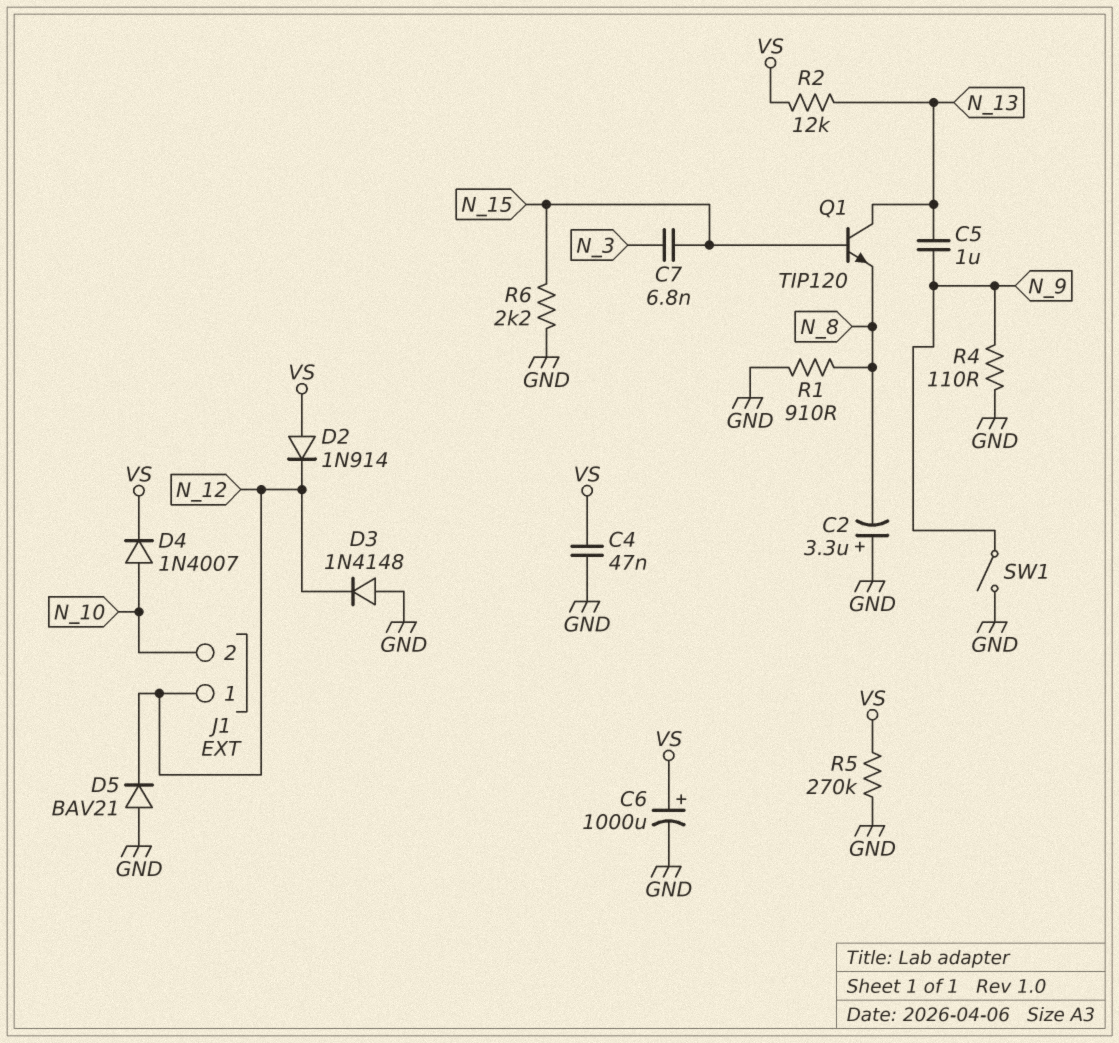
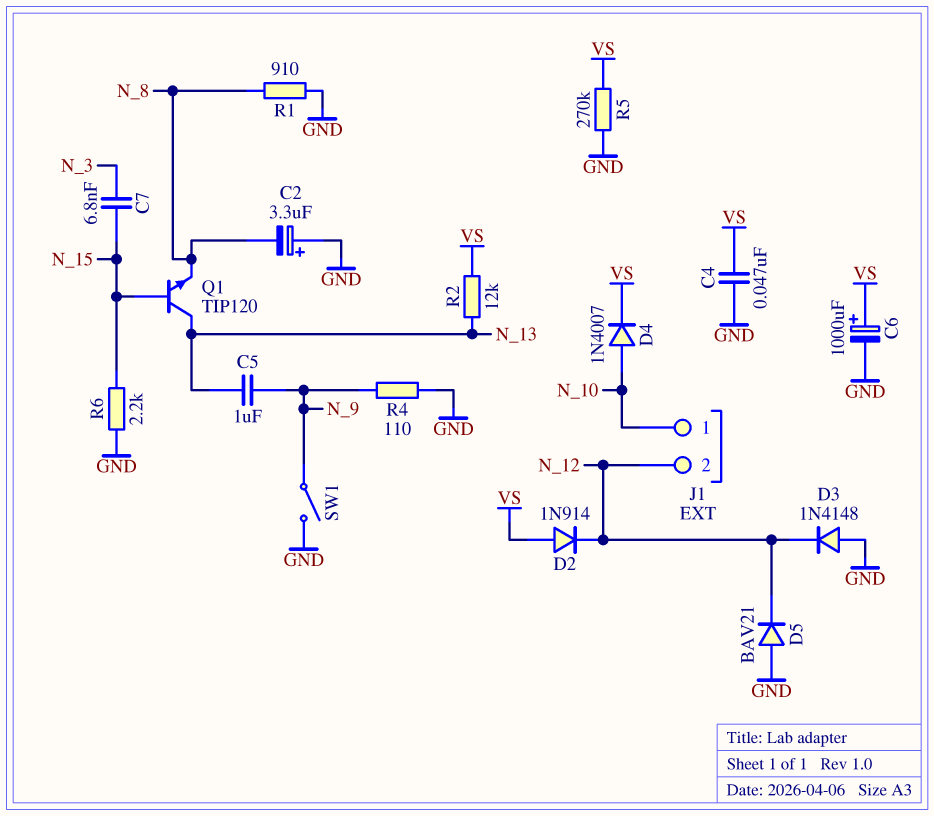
J1 pin 1: N_12 -> N_10
J1 pin 2: N_10 -> N_12

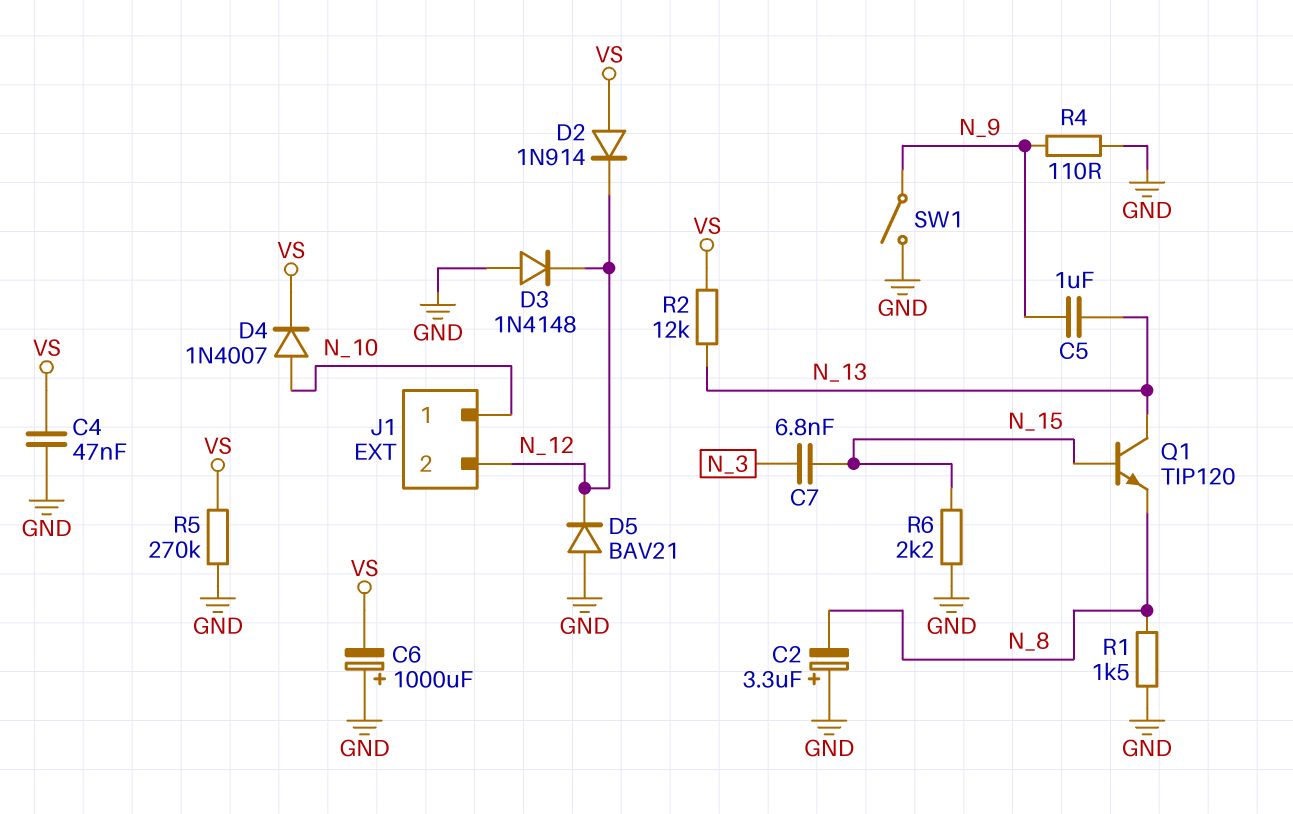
C6: 1000uF (plus VS, minus GND) -> 1000uF (plus GND, minus VS)
R1: 910 (GND, N_8) -> 1.5k (GND, N_8)

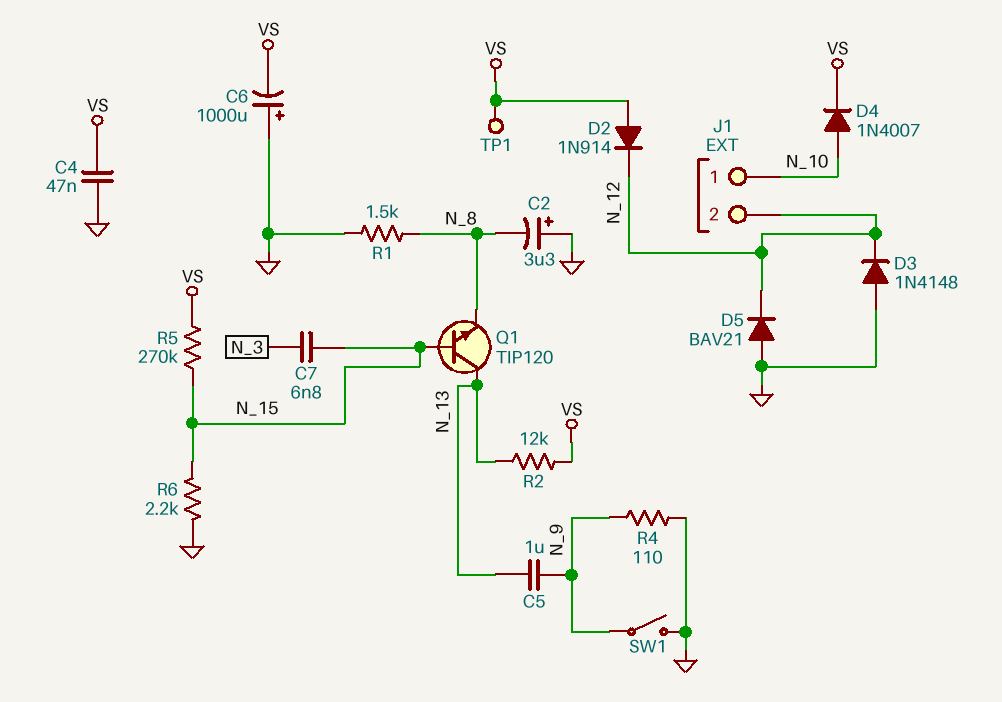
R5: 270k (GND, VS) -> 270k (N_15, VS)
TP1: none -> test point (VS)

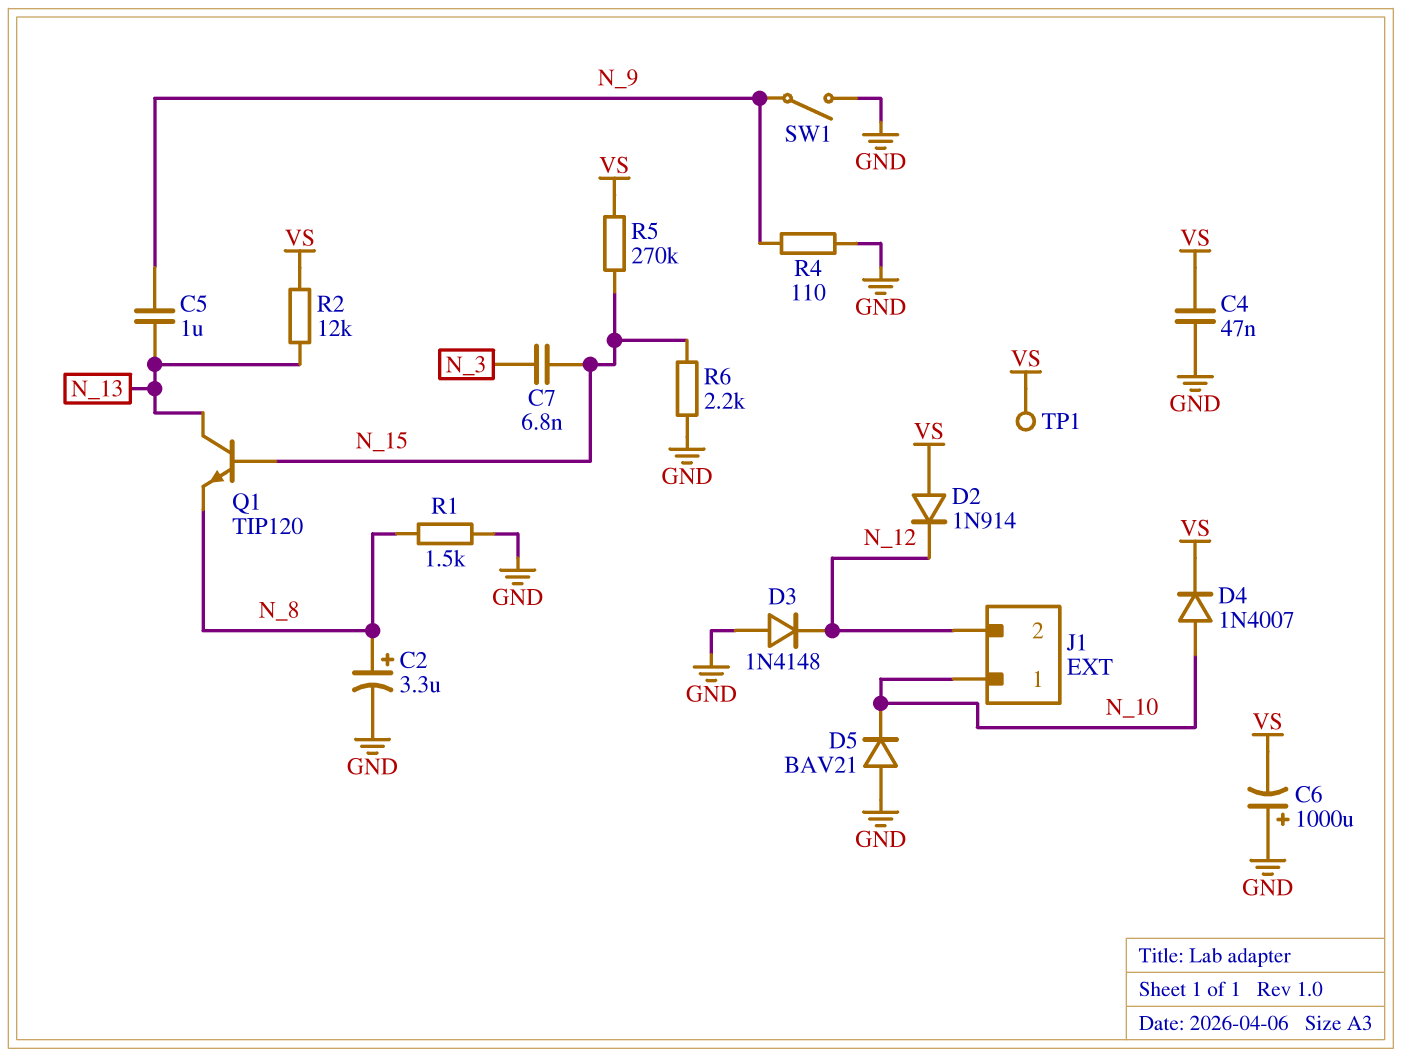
C2: 3.3uF (plus GND, minus N_8) -> 3.3uF (plus N_8, minus GND)
D5: diode BAV21 (A GND, K N_12) -> diode BAV21 (A GND, K N_10)

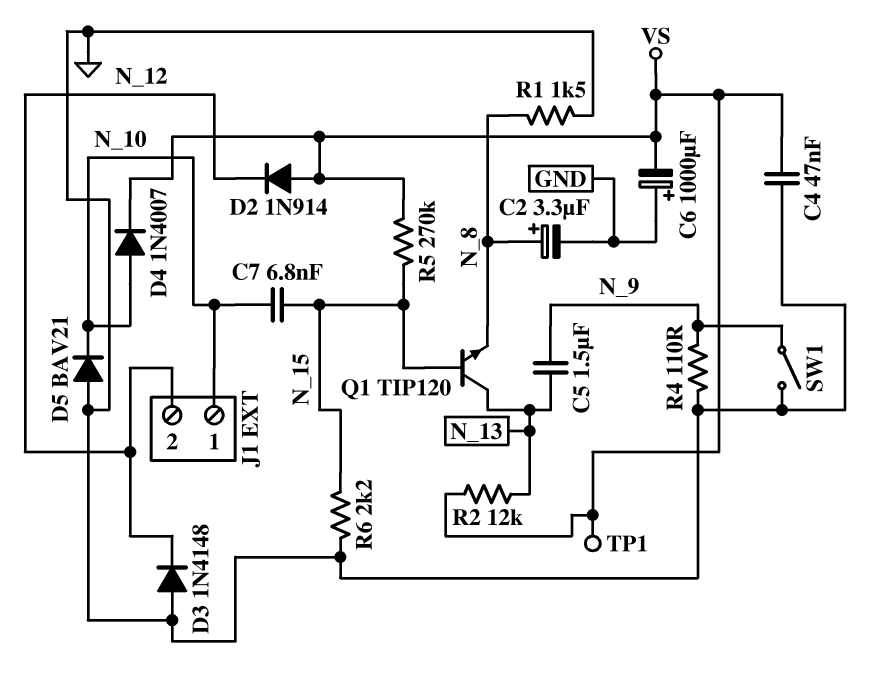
C5: 1uF (N_9, N_13) -> 1.5uF (N_9, N_13)
C7: 6.8nF (N_3, N_15) -> 6.8nF (N_10, N_15)

